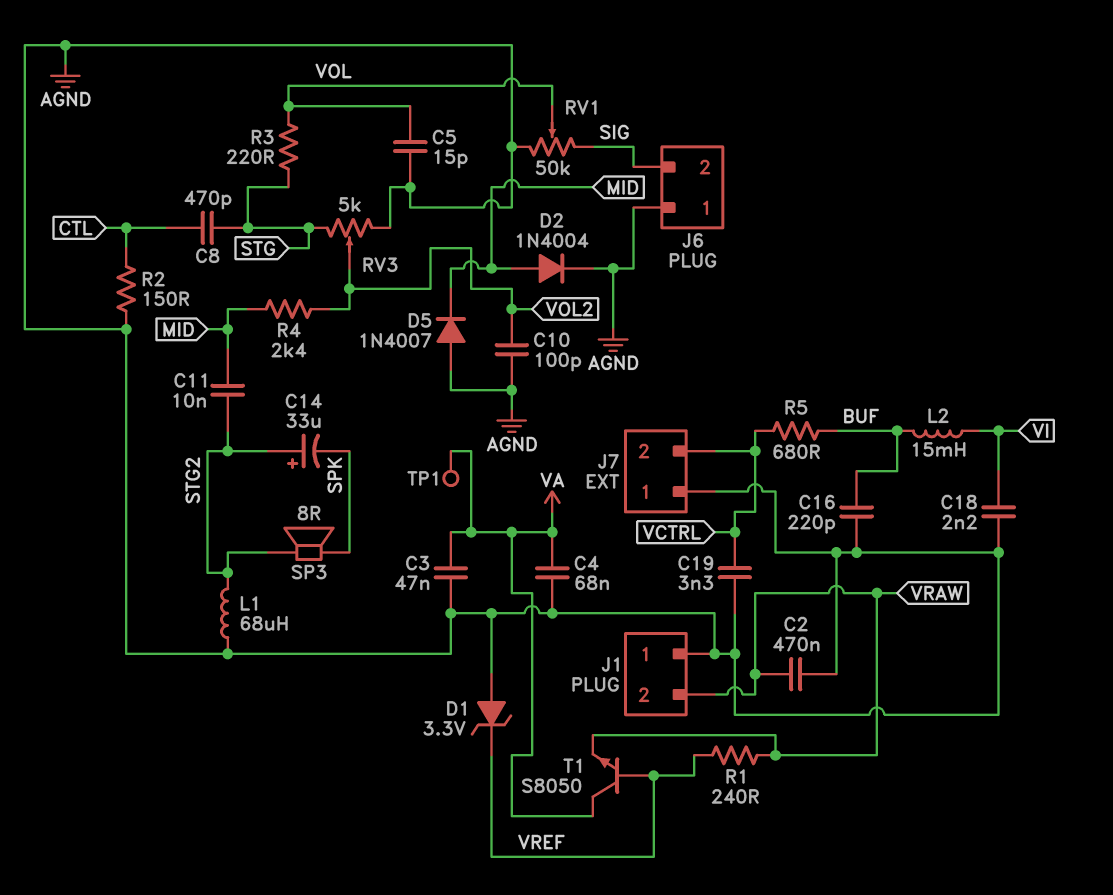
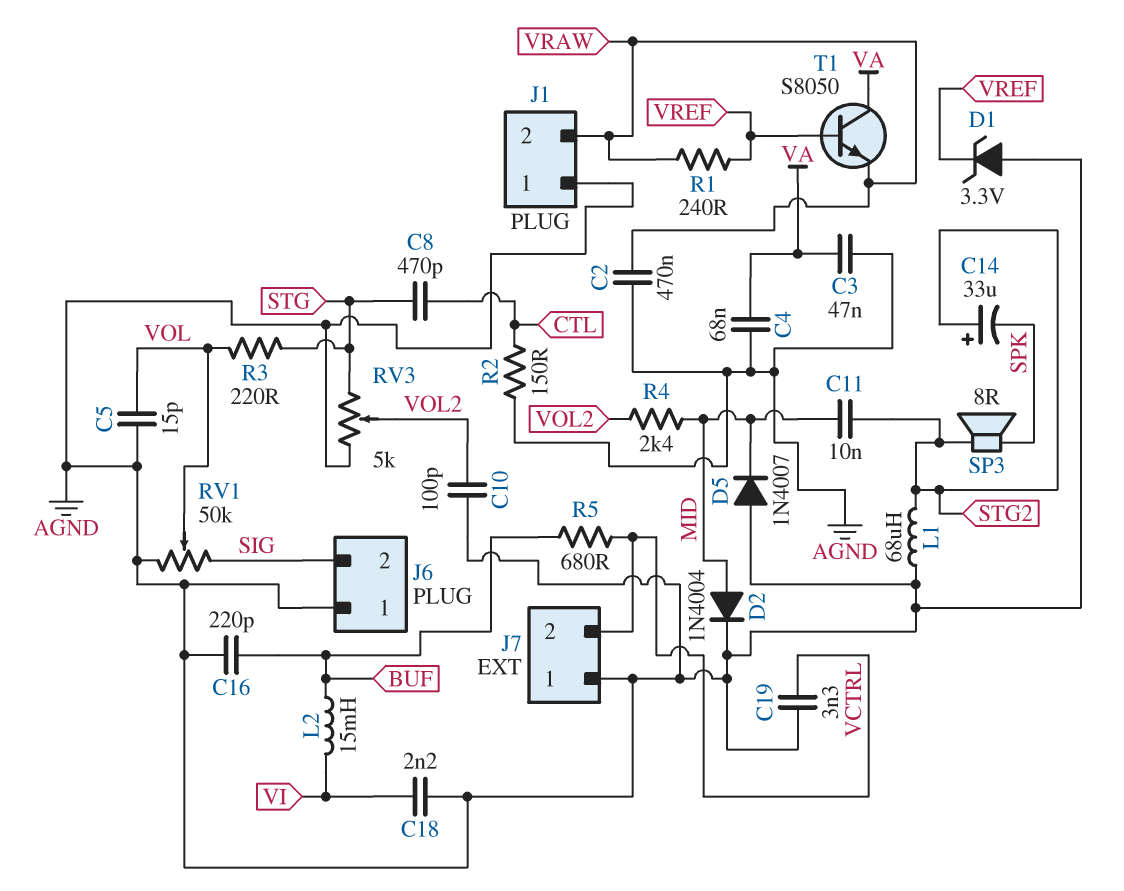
TP1: test point (VA) -> none

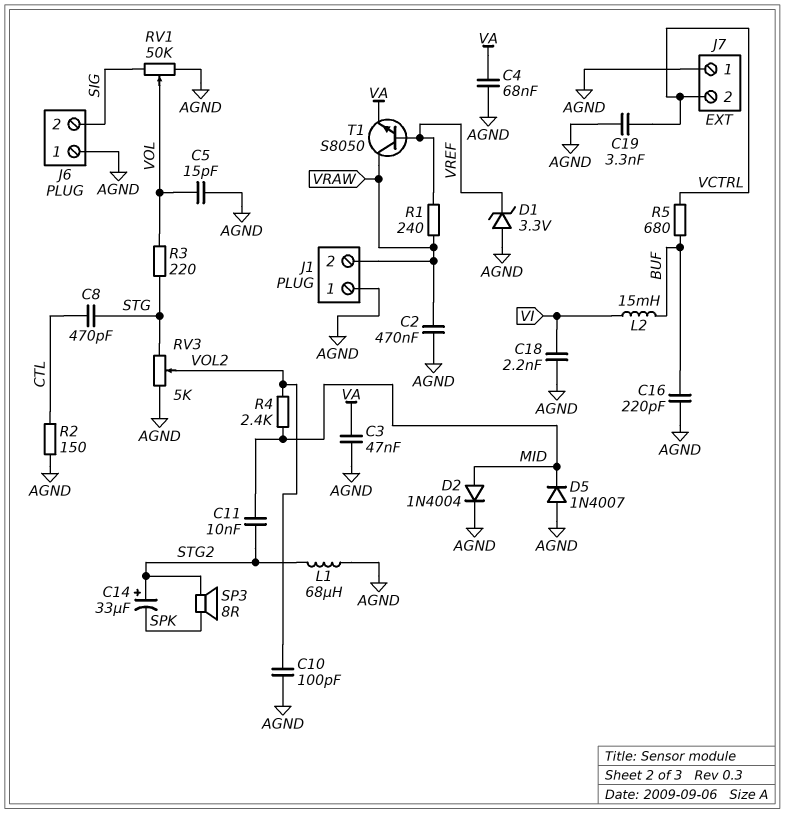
T1: NPN S8050 (B VREF, C VA, E VRAW) -> NPN S8050 (B VREF, C VRAW, E VA)

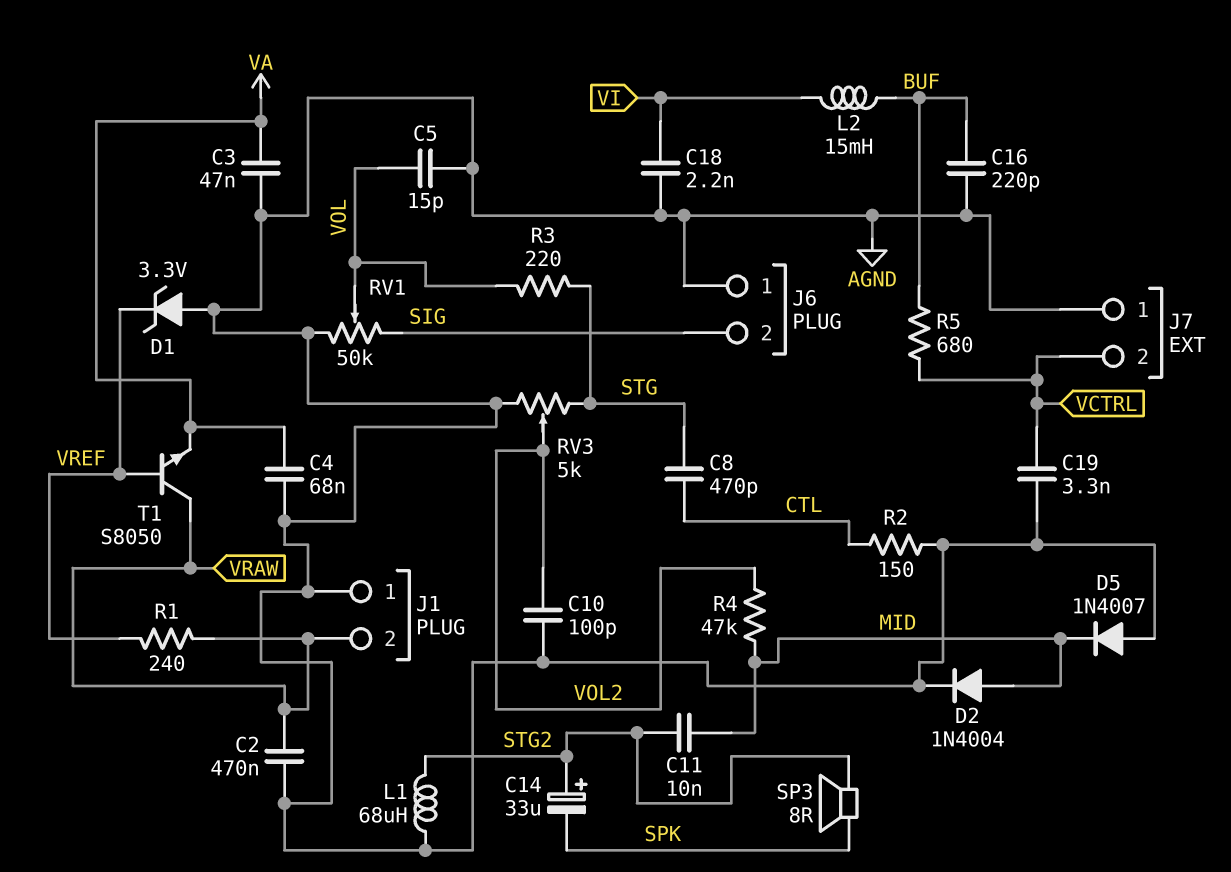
R4: 2.4k (MID, VOL2) -> 47k (MID, VOL2)

